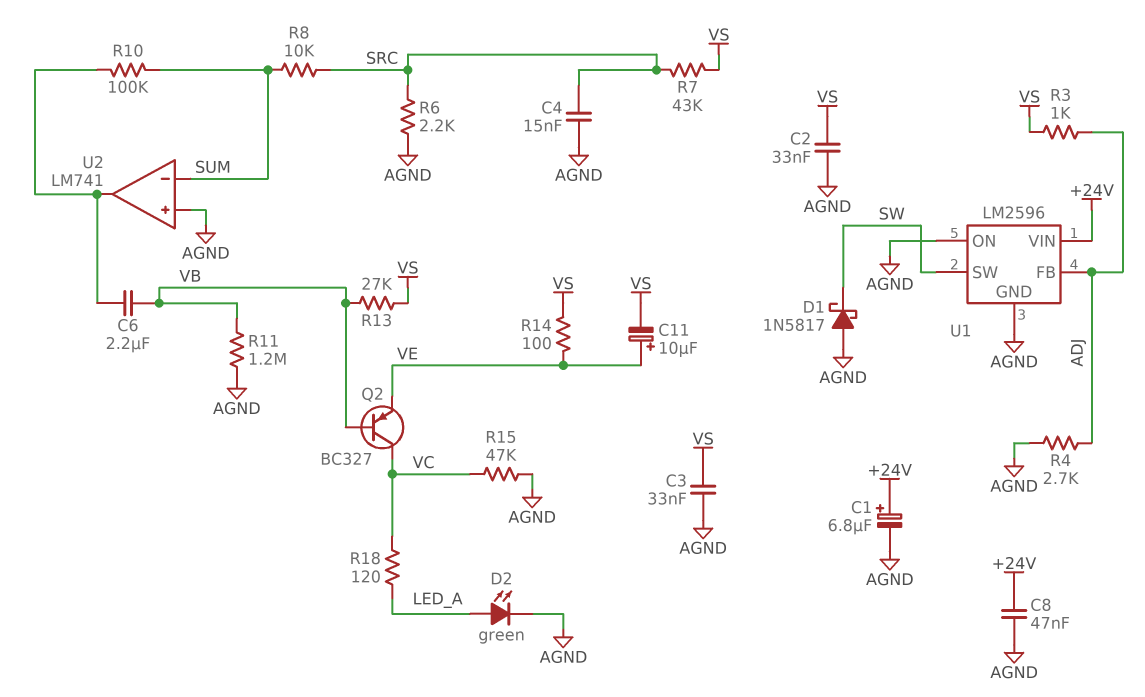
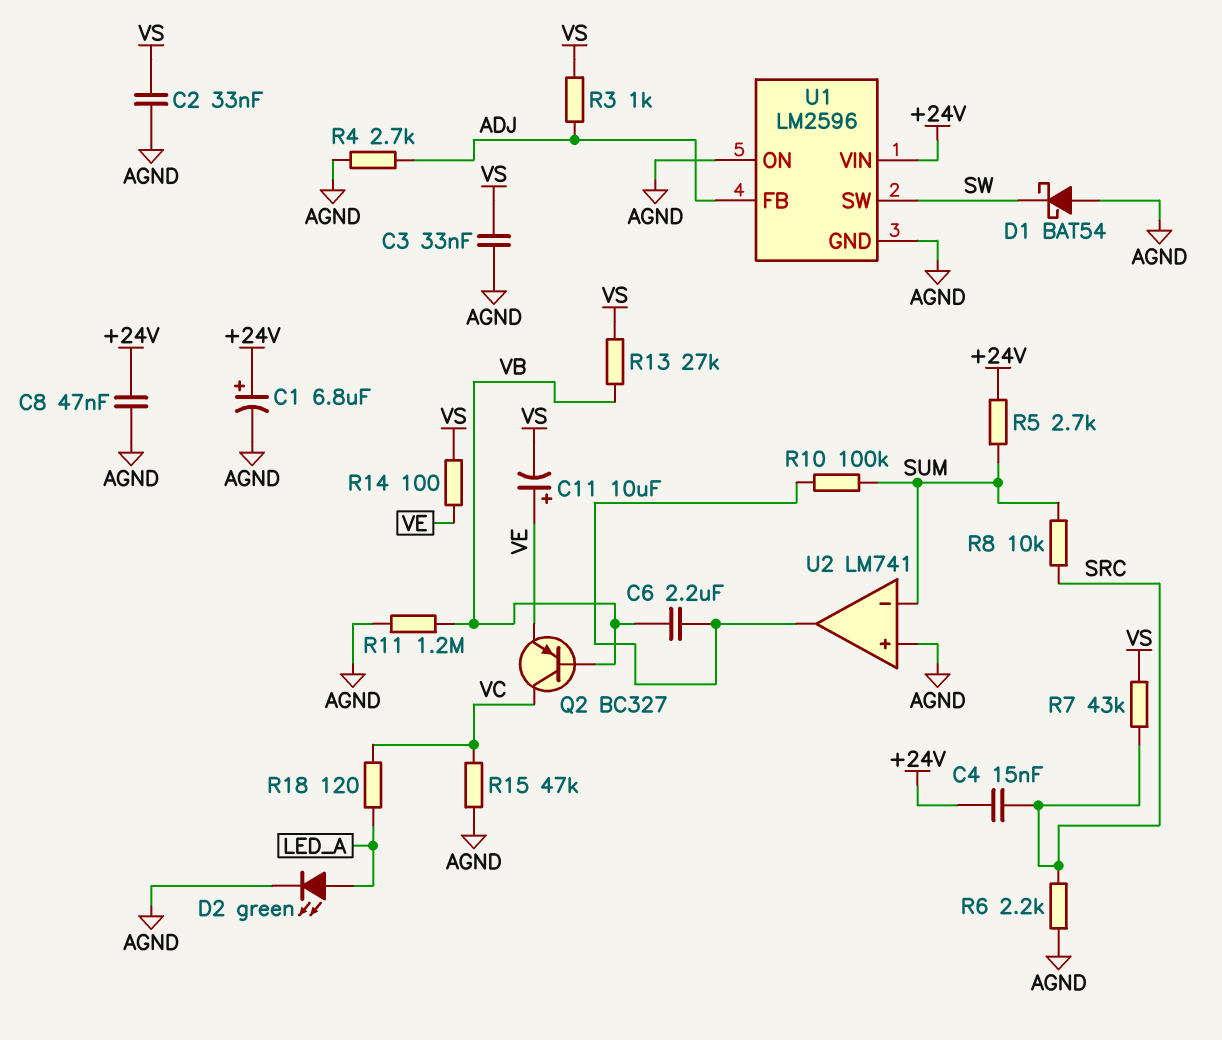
C4: 15nF (AGND, SRC) -> 15nF (+24V, SRC)
D1: schottky 1N5817 (A AGND, K SW) -> schottky BAT54 (A AGND, K SW)
R5: none -> 2.7k (+24V, SUM)

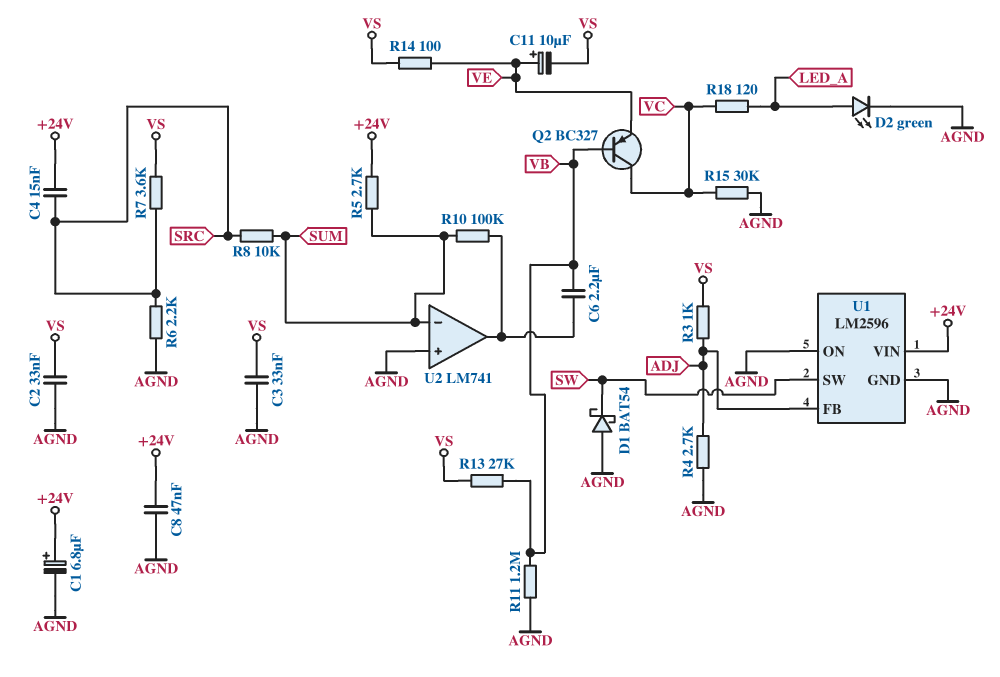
R7: 43k (SRC, VS) -> 3.6k (SRC, VS)
R15: 47k (AGND, VC) -> 30k (AGND, VC)

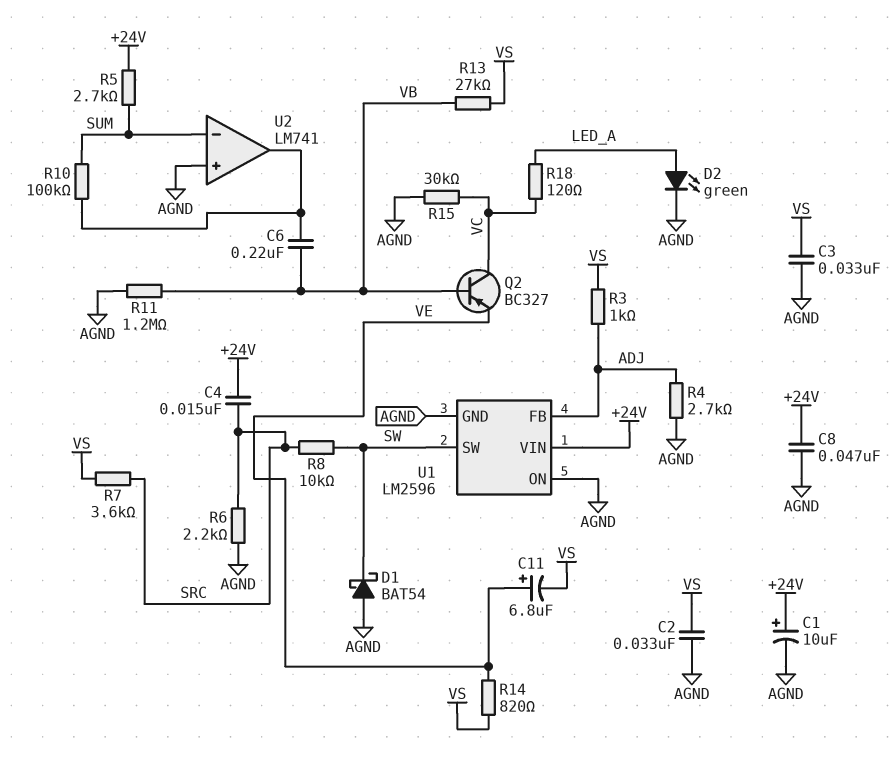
C1: 6.8uF (plus +24V, minus AGND) -> 10uF (plus +24V, minus AGND)
C6: 2.2uF (U2/out, VB) -> 220nF (U2/out, VB)
C11: 10uF (plus VE, minus VS) -> 6.8uF (plus VE, minus VS)
R8: 10k (SRC, SUM) -> 10k (SRC, SW)
R14: 100 (VE, VS) -> 820 (VE, VS)

